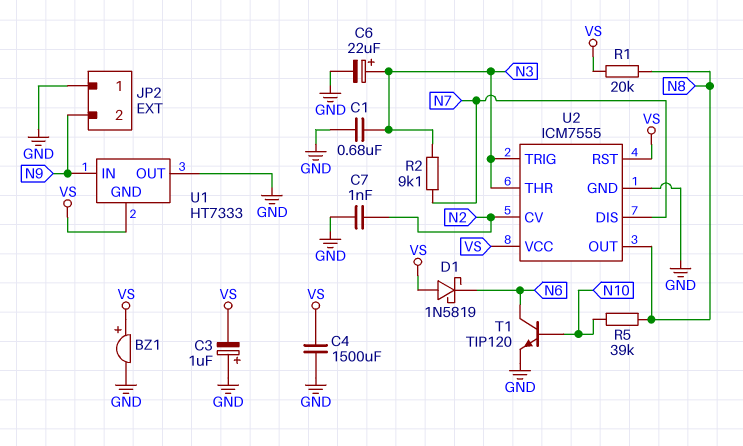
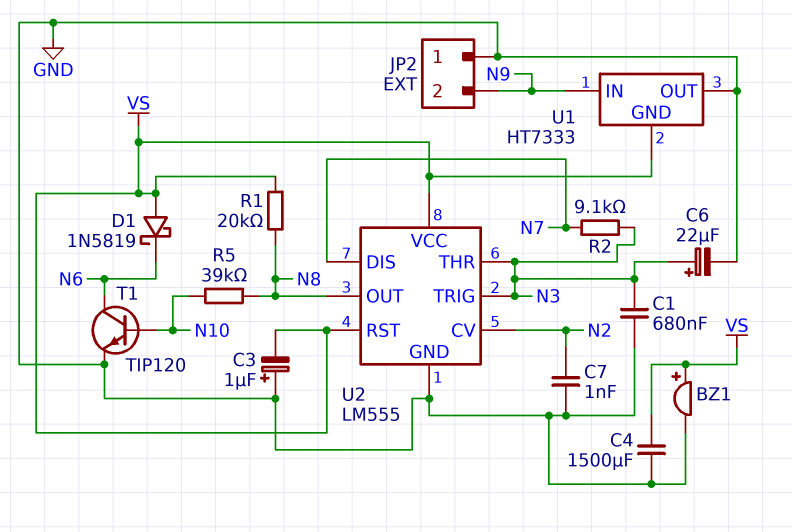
U2: ICM7555 -> LM555

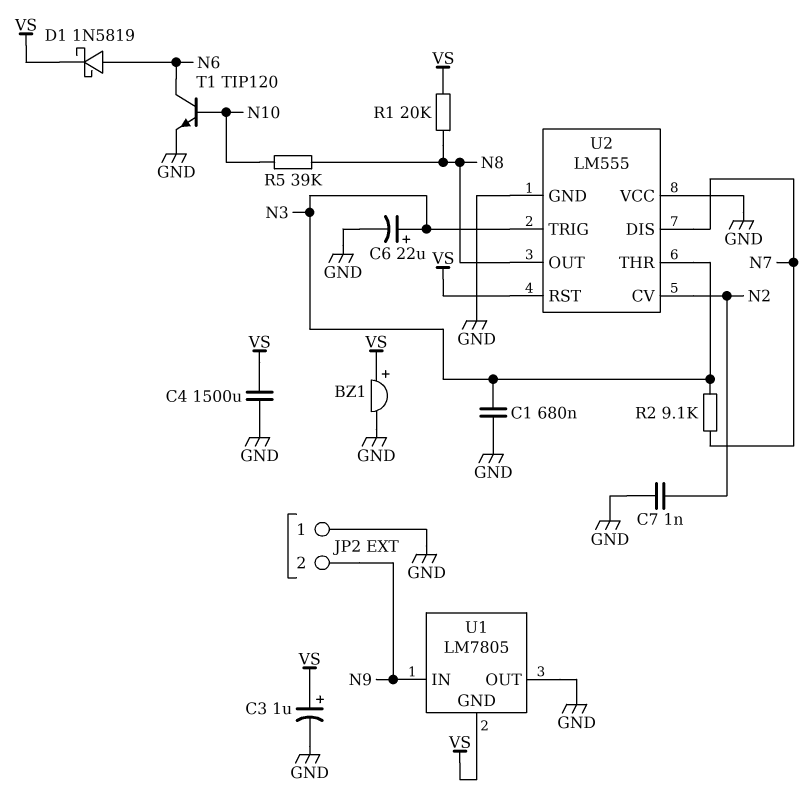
C3: 1uF (plus GND, minus VS) -> 1uF (plus VS, minus GND)
D1: schottky 1N5819 (A VS, K N6) -> schottky 1N5819 (A N6, K VS)
U1: HT7333 -> LM7805
U2 pin VCC: VS -> GND

